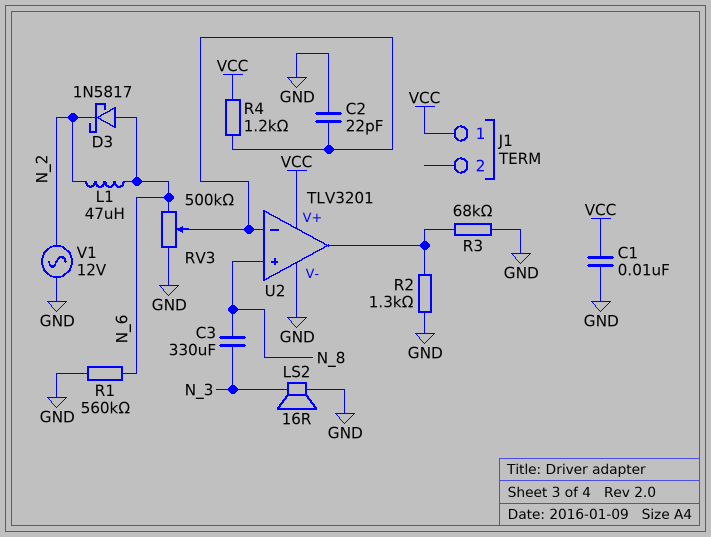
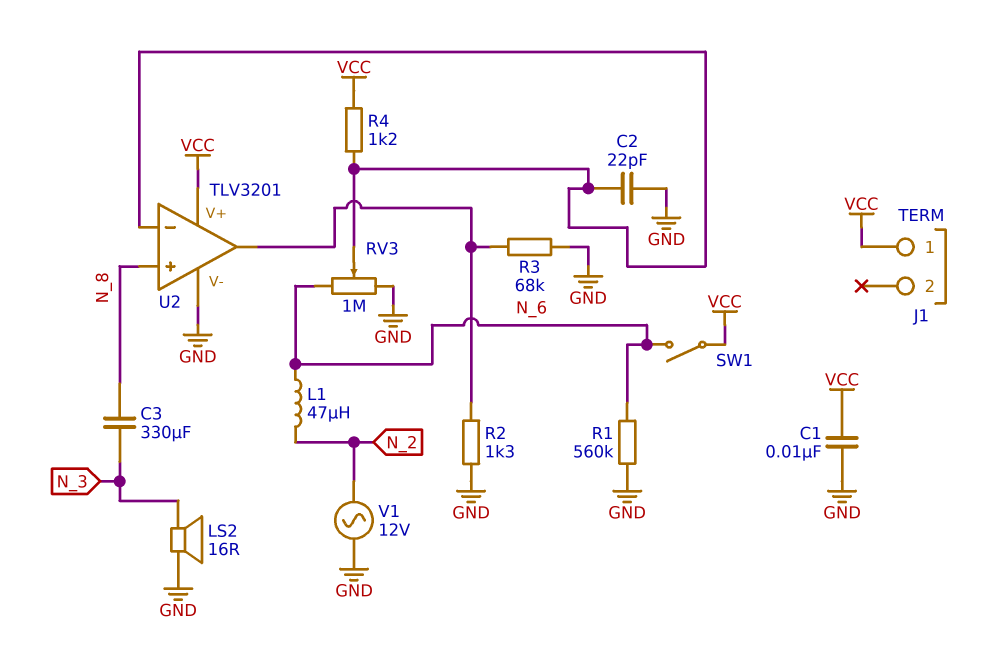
D3: schottky 1N5817 (A N_6, K N_2) -> none
RV3: 500k (GND, N_6, wiper U2/in-) -> 1M (GND, N_6, wiper U2/in-)
SW1: none -> switch (N_6, VCC)

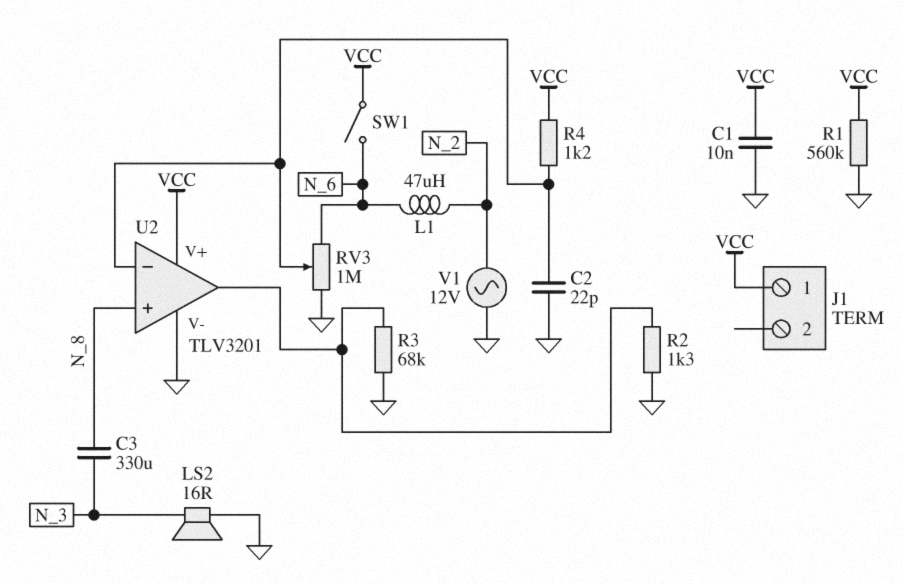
R1: 560k (GND, N_6) -> 560k (GND, VCC)

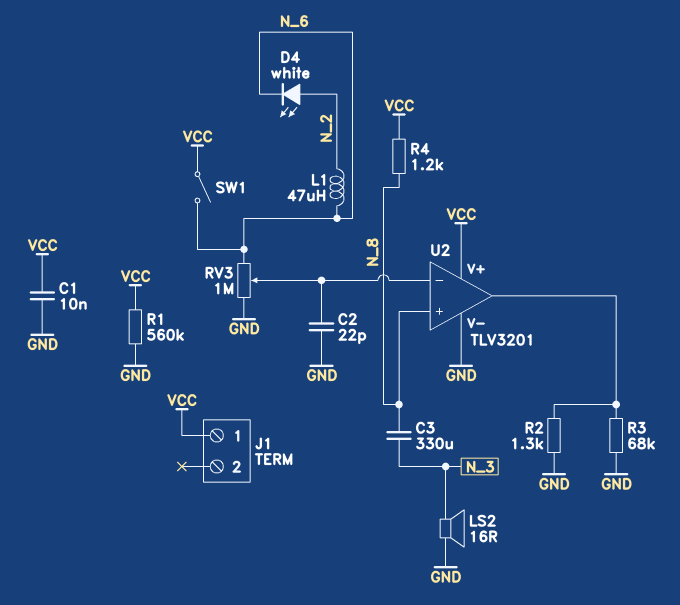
D4: none -> LED white (A N_2, K N_6)
R4: 1.2k (U2/in-, VCC) -> 1.2k (N_8, VCC)
V1: AC 12V (GND, N_2) -> none

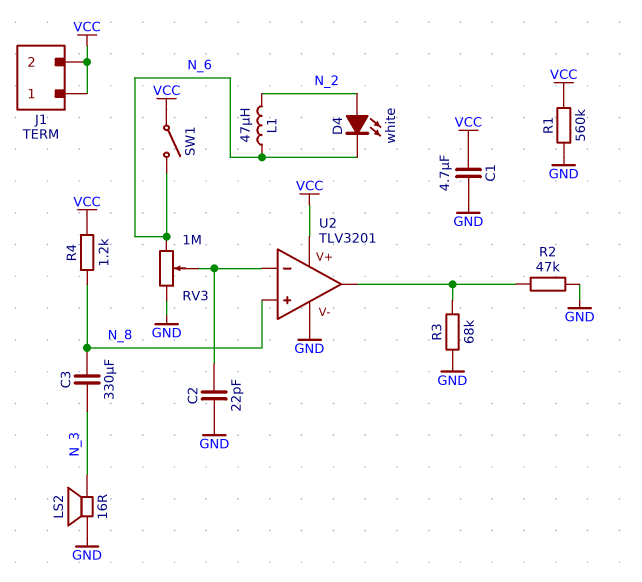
C1: 10nF (GND, VCC) -> 4.7uF (GND, VCC)
J1 pin 2: none -> VCC
R2: 1.3k (GND, U2/out) -> 47k (GND, U2/out)

